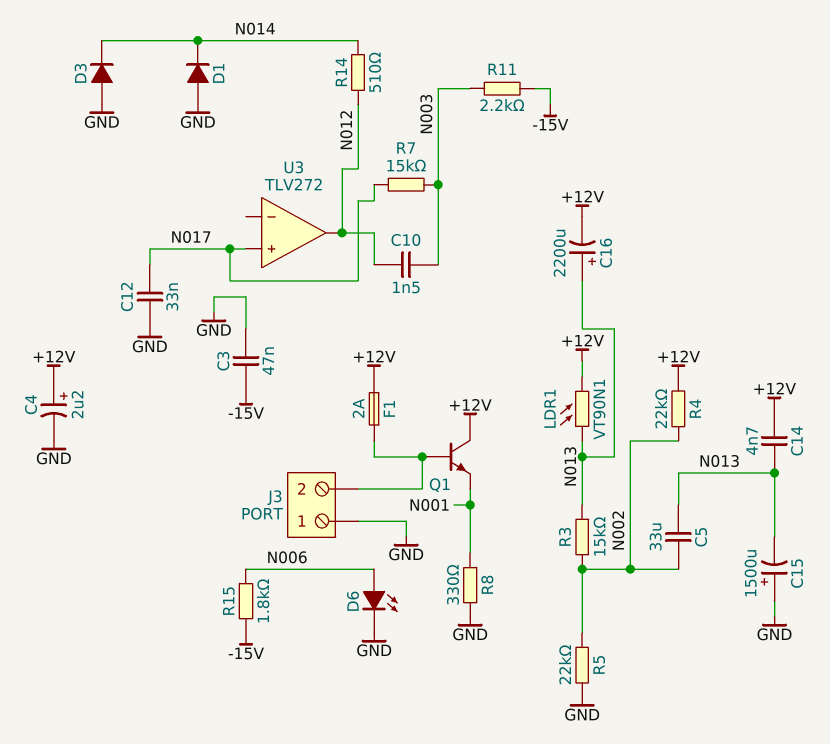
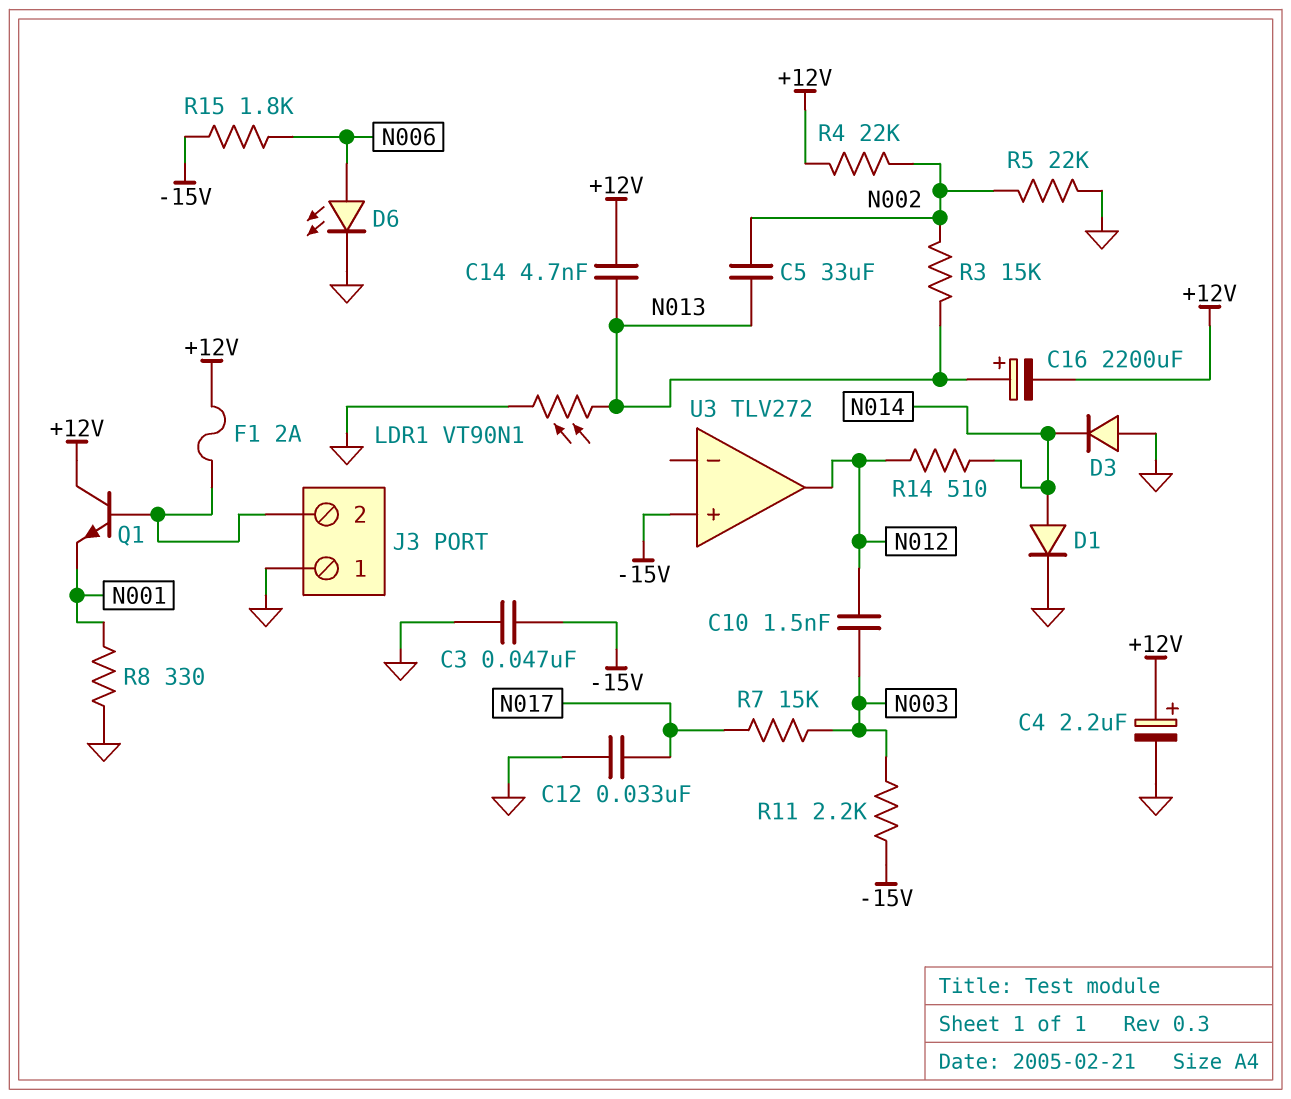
C15: 1500uF (plus GND, minus N013) -> none
D1: diode (A GND, K N014) -> diode (A N014, K GND)
LDR1: VT90N1 (+12V, N013) -> VT90N1 (GND, N013)
U3 pin in+: N017 -> -15V

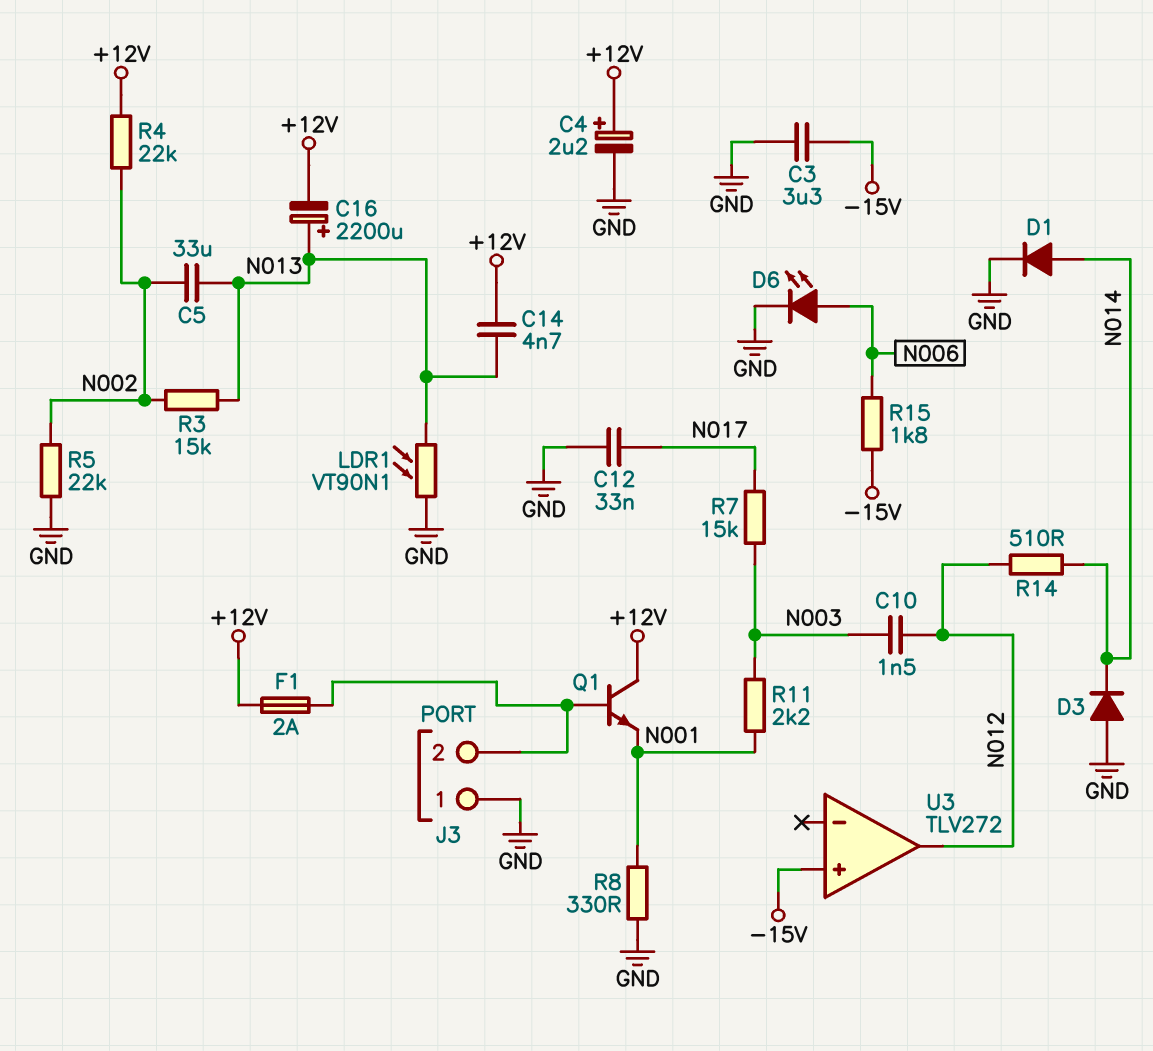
C3: 47nF (-15V, GND) -> 3.3uF (-15V, GND)
R11: 2.2k (-15V, N003) -> 2.2k (N001, N003)

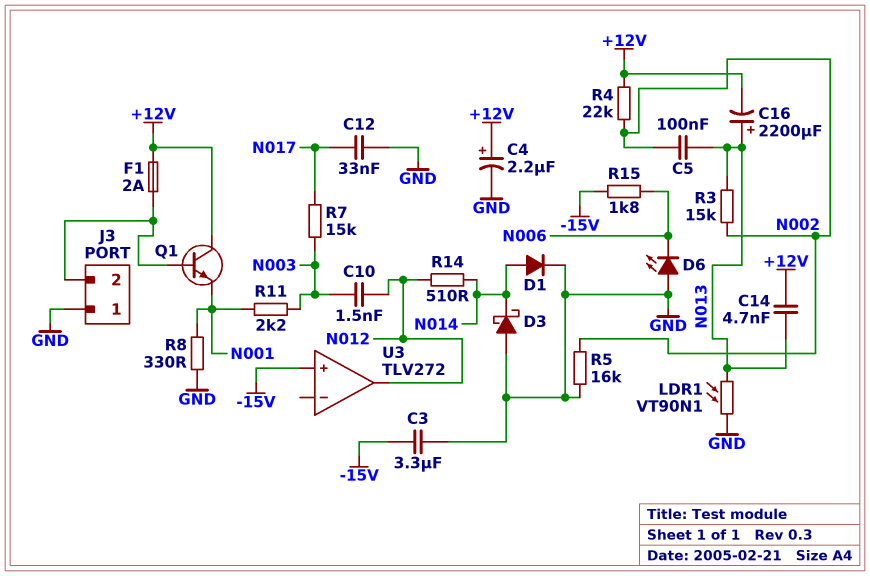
C5: 33uF (N002, N013) -> 100nF (N002, N013)
D3: diode (A GND, K N014) -> schottky (A GND, K N014)
D6: LED (A N006, K GND) -> LED (A GND, K N006)
R5: 22k (GND, N002) -> 16k (GND, N002)

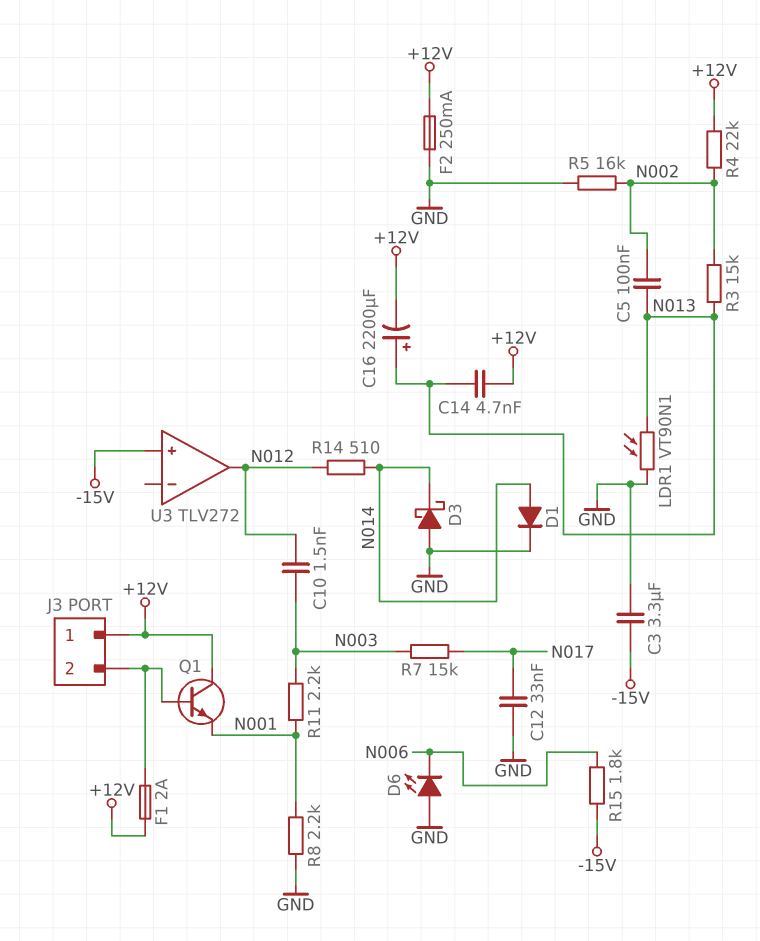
C4: 2.2uF (plus +12V, minus GND) -> none
F2: none -> 250mA (+12V, GND)
J3 pin 1: GND -> +12V
R8: 330 (GND, N001) -> 2.2k (GND, N001)

